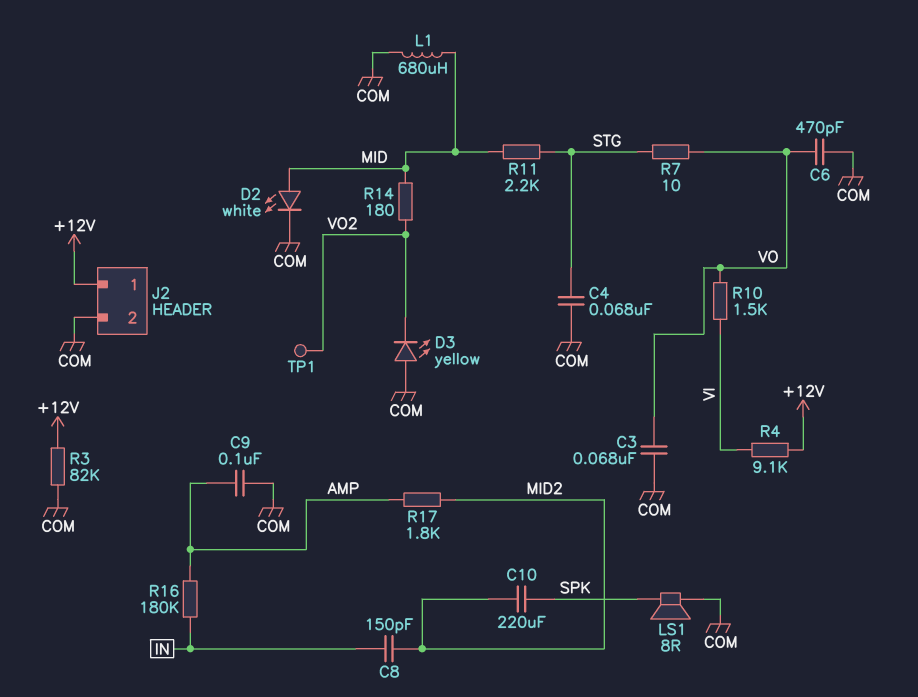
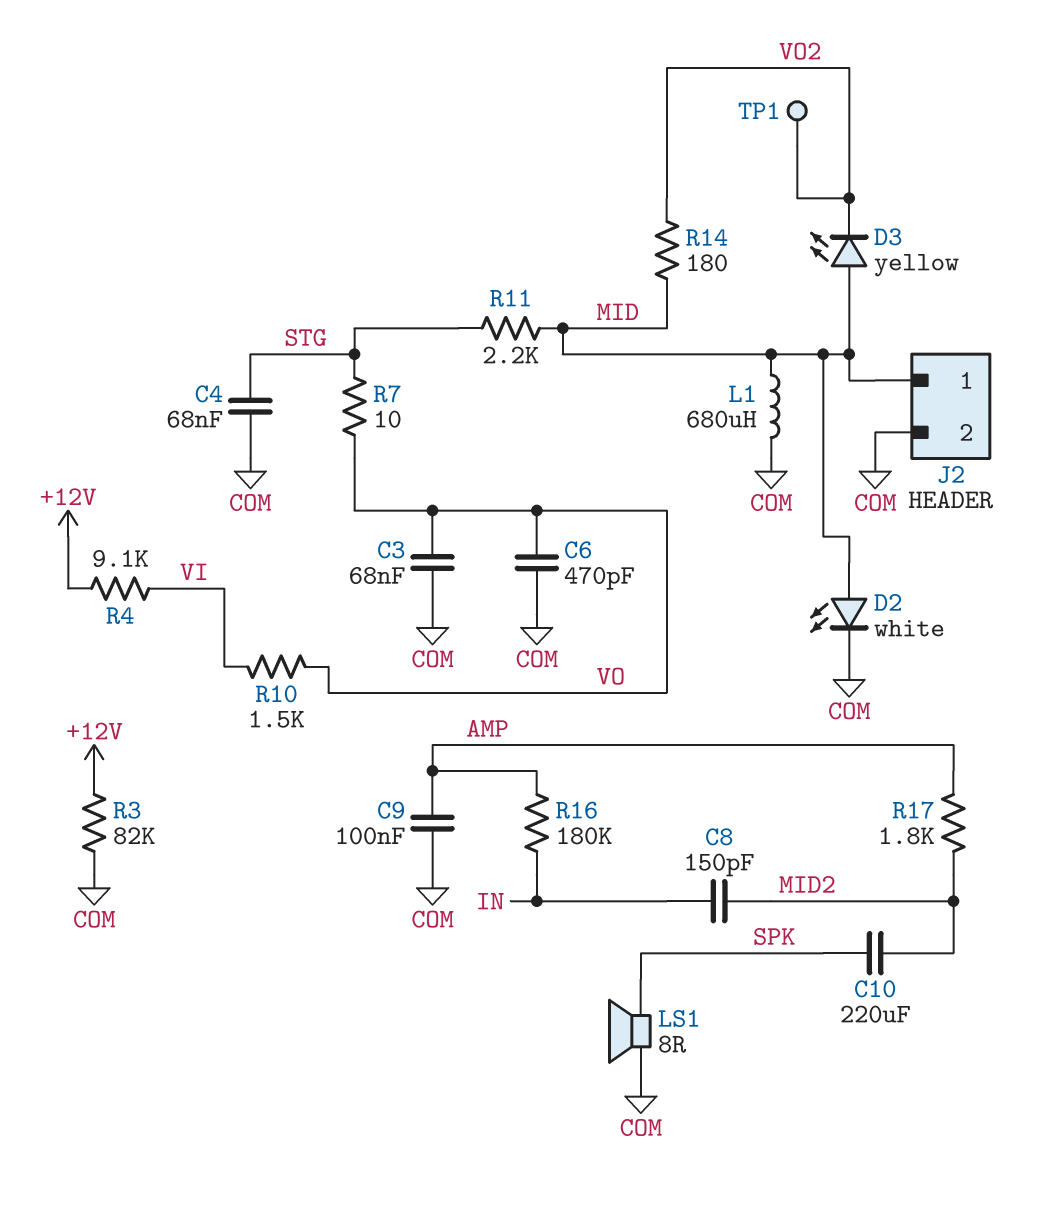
D3: LED yellow (A COM, K VO2) -> LED yellow (A MID, K VO2)
J2 pin 1: +12V -> MID

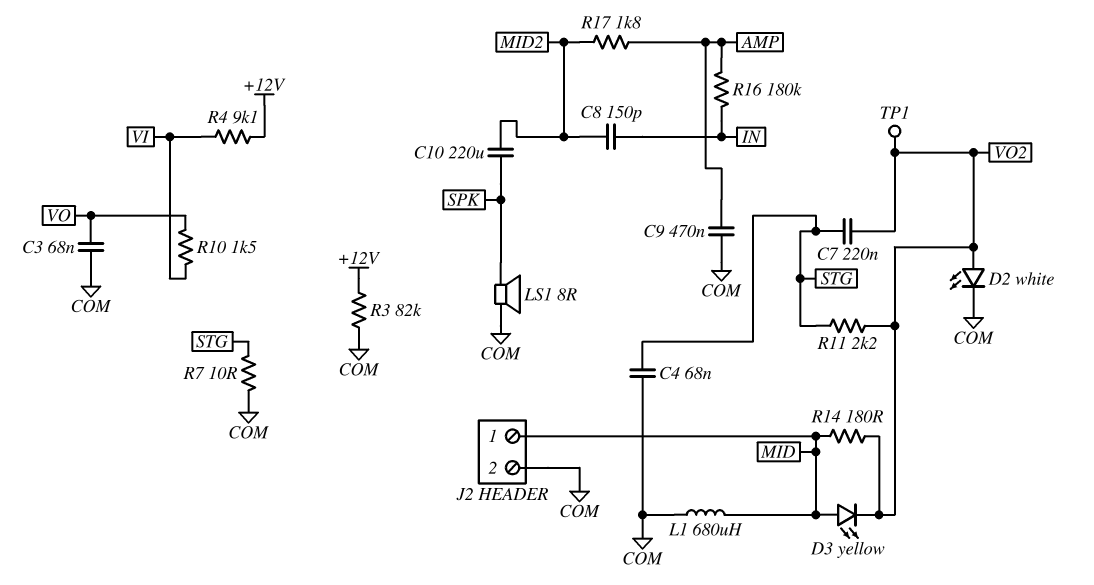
C6: 470pF (COM, VO) -> none
C7: none -> 220nF (STG, VO2)
C9: 100nF (AMP, COM) -> 470nF (AMP, COM)
D2: LED white (A MID, K COM) -> LED white (A VO2, K COM)
R7: 10 (STG, VO) -> 10 (COM, STG)
R11: 2.2k (MID, STG) -> 2.2k (STG, VO2)

